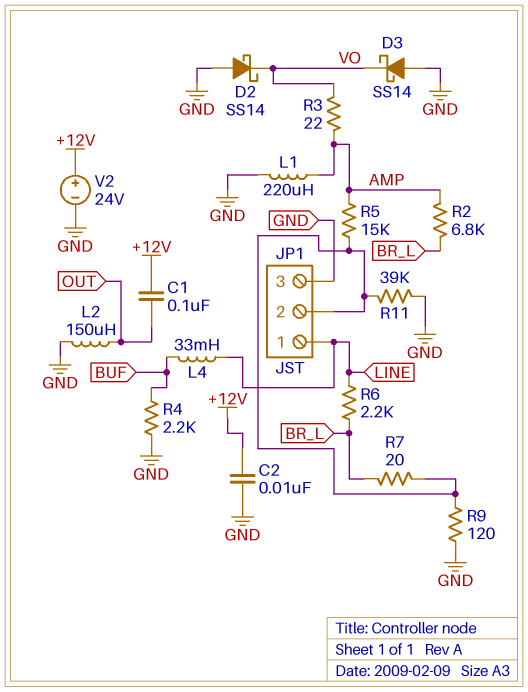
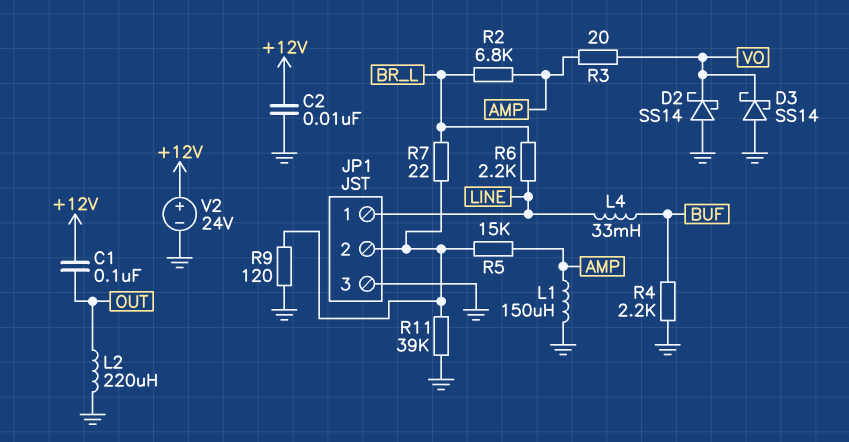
L1: 220uH (AMP, GND) -> 150uH (AMP, GND)
L2: 150uH (GND, OUT) -> 220uH (GND, OUT)
R3: 22 (AMP, VO) -> 20 (AMP, VO)
R7: 20 (BR_L, JP1/2) -> 22 (BR_L, JP1/2)

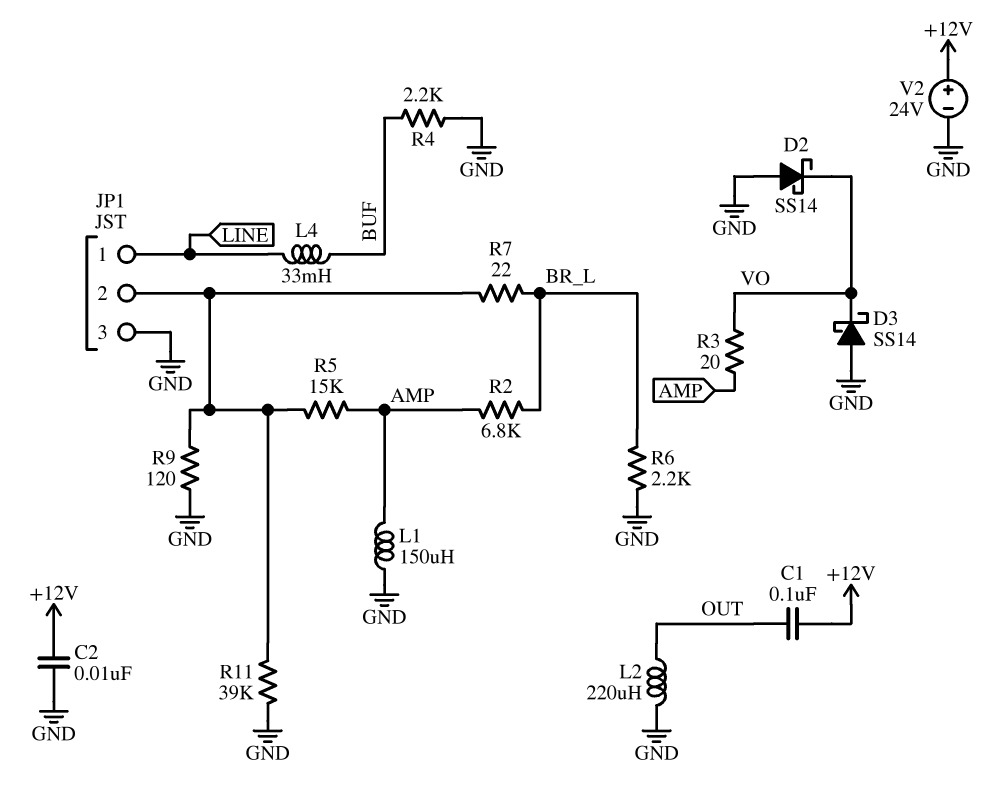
R6: 2.2k (BR_L, LINE) -> 2.2k (BR_L, GND)

